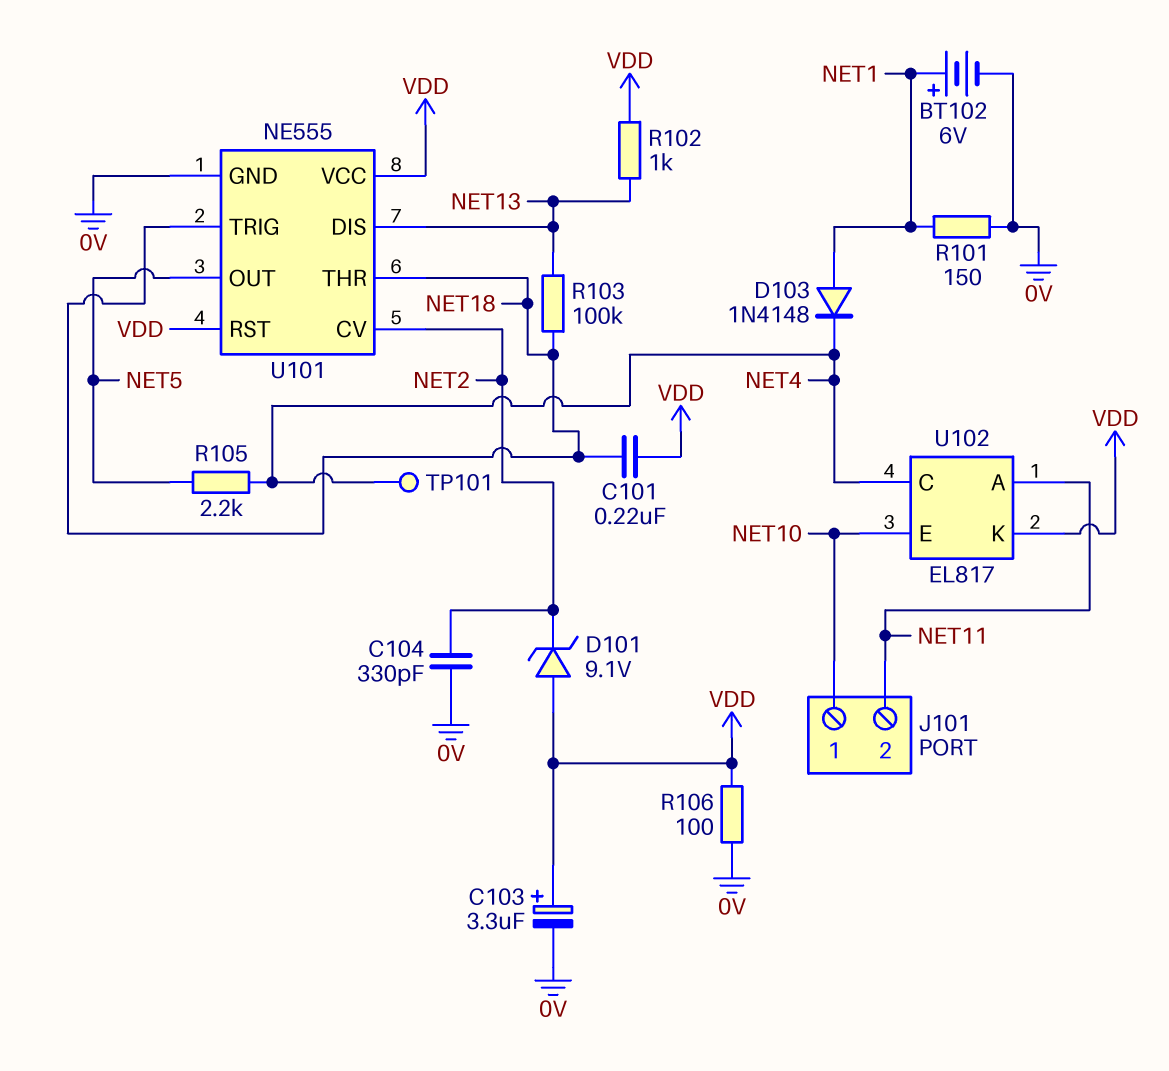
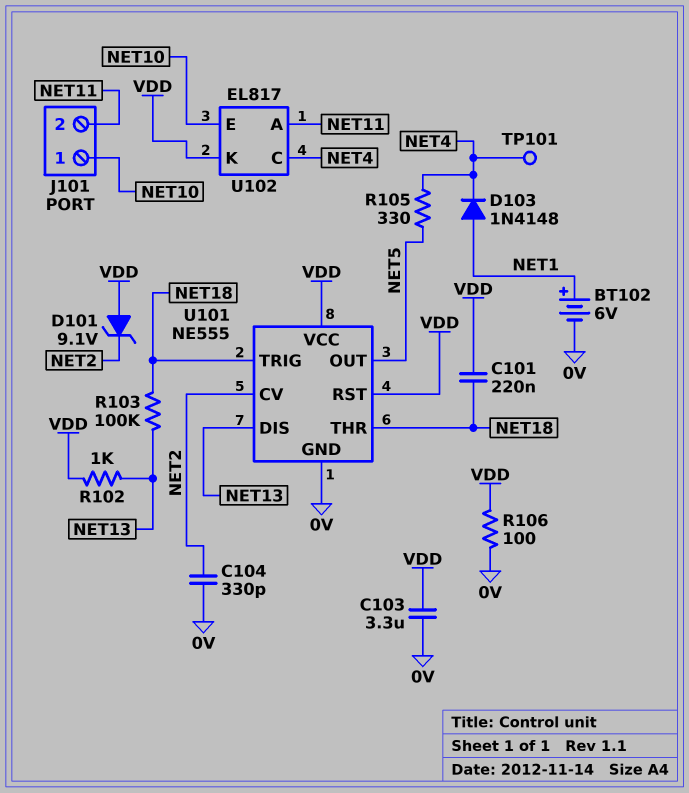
C103: 3.3uF (plus VDD, minus 0V) -> 3.3uF (0V, VDD)
R101: 150 (0V, NET1) -> none
R105: 2.2k (NET4, NET5) -> 330 (NET4, NET5)

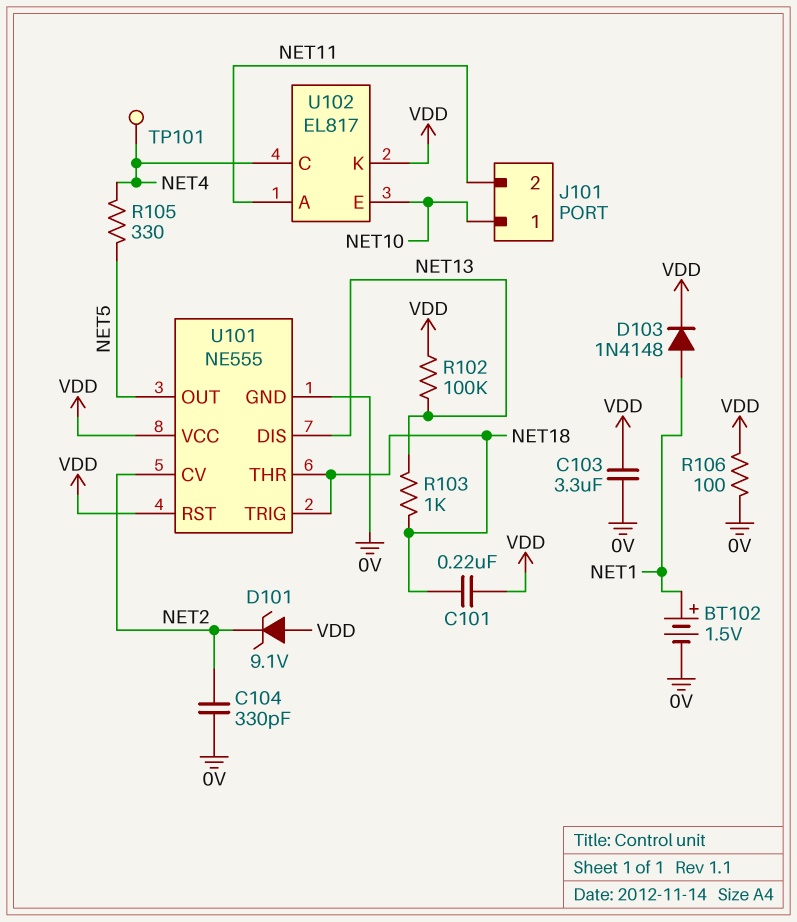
BT102: 6V (plus NET1, minus 0V) -> 1.5V (plus NET1, minus 0V)
D103: diode 1N4148 (A NET1, K NET4) -> diode 1N4148 (A NET1, K VDD)
R102: 1k (NET13, VDD) -> 100k (NET13, VDD)
R103: 100k (NET13, NET18) -> 1k (NET13, NET18)

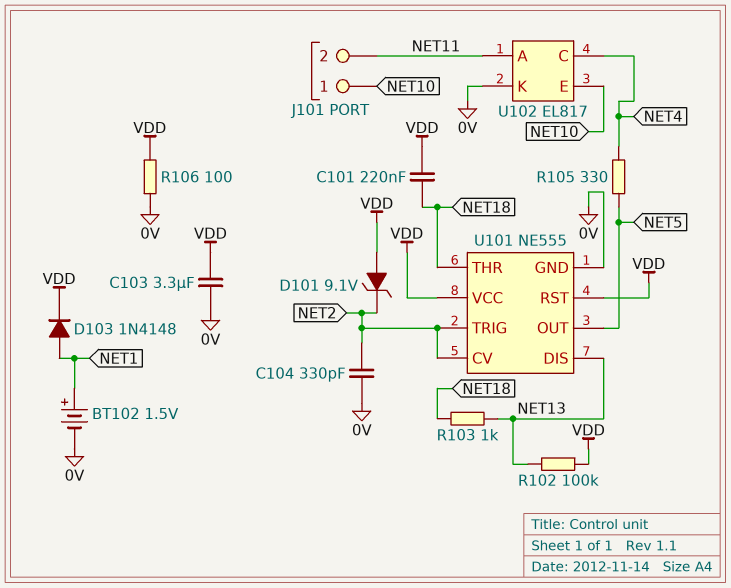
TP101: test point (NET4) -> none
U101 pin TRIG: NET18 -> NET2
U102 pin K: VDD -> 0V

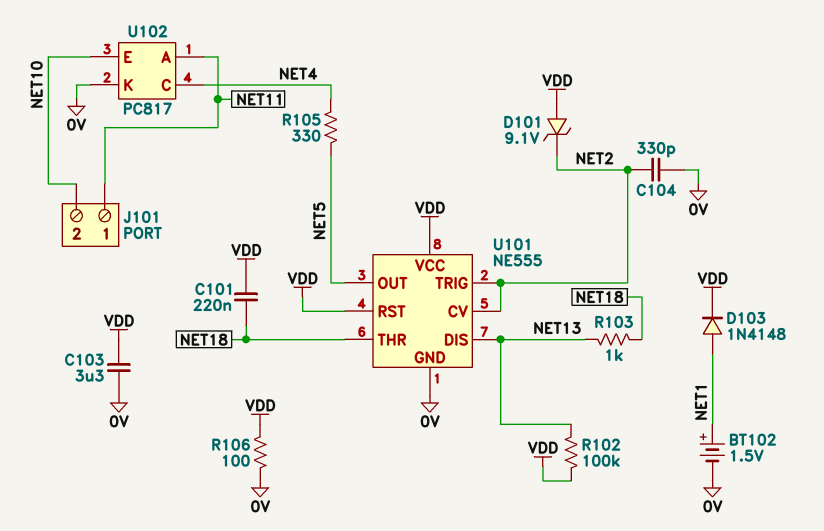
J101 pin 1: NET10 -> NET11
J101 pin 2: NET11 -> NET10
U102: EL817 -> PC817

